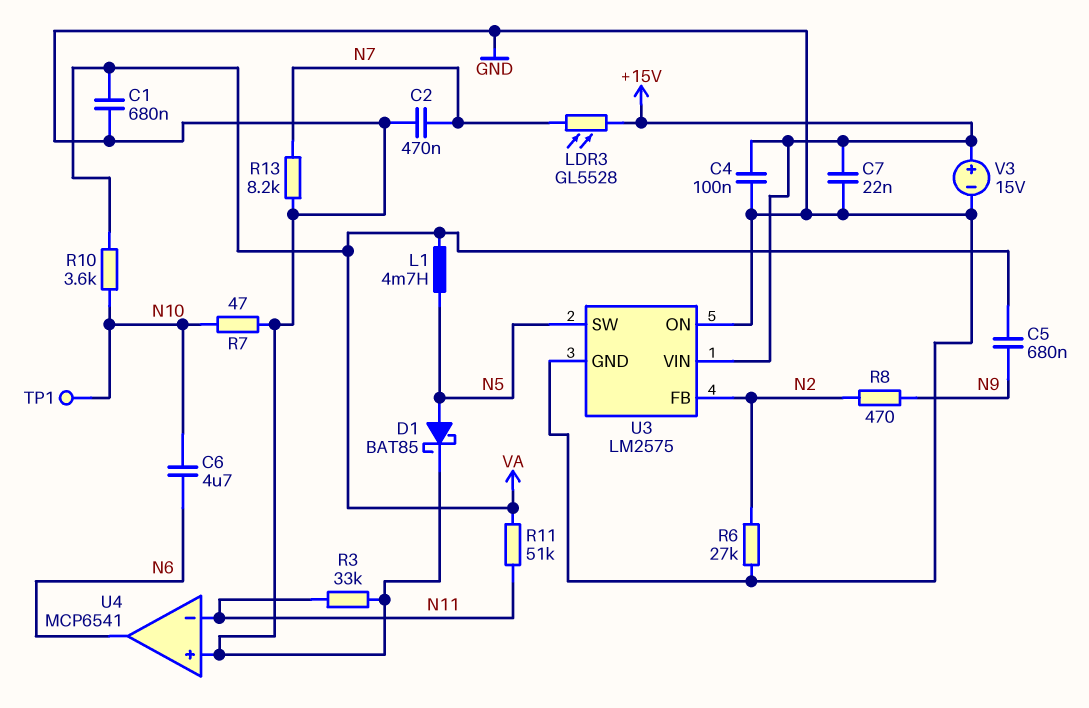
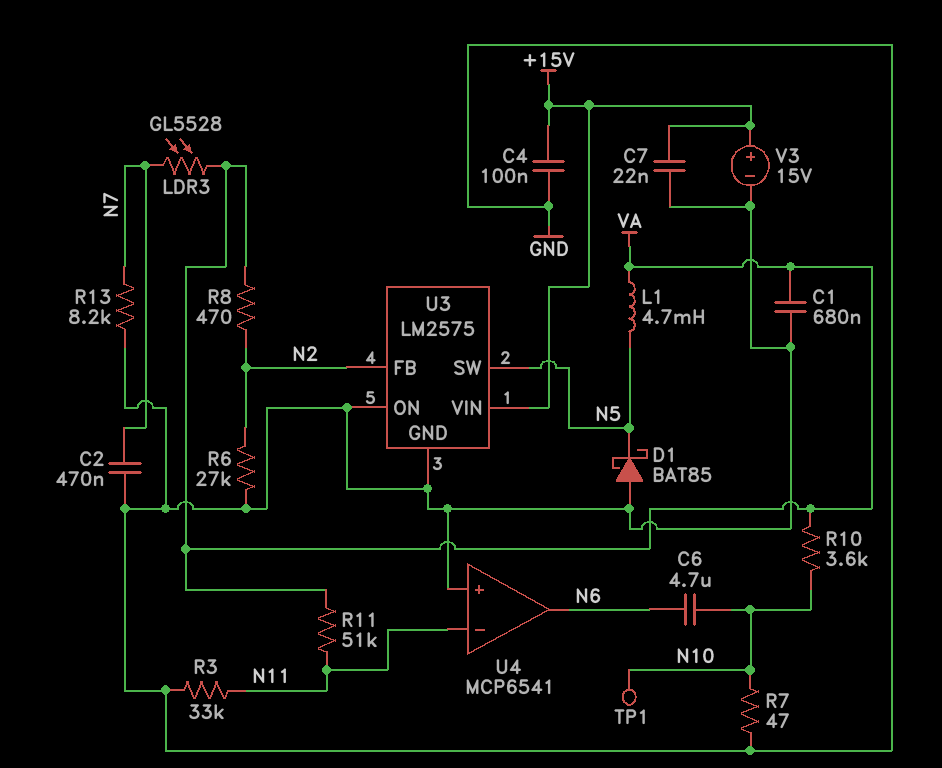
C5: 680nF (N9, VA) -> none
D1: schottky BAT85 (A N5, K GND) -> schottky BAT85 (A GND, K N5)
LDR3: GL5528 (+15V, N7) -> GL5528 (N7, VA)
R8: 470 (N2, N9) -> 470 (N2, VA)

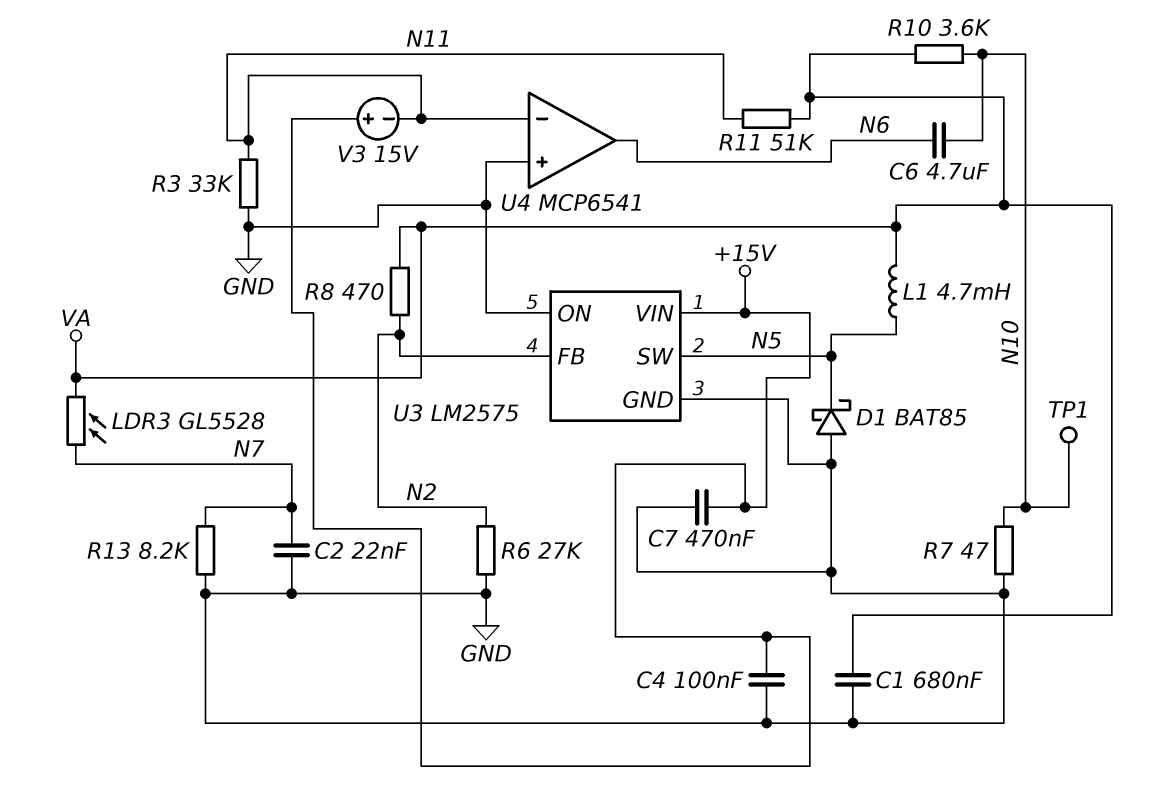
C2: 470nF (GND, N7) -> 22nF (GND, N7)
C7: 22nF (+15V, GND) -> 470nF (+15V, GND)
V3: 15V (plus +15V, minus GND) -> 15V (plus +15V, minus N11)

